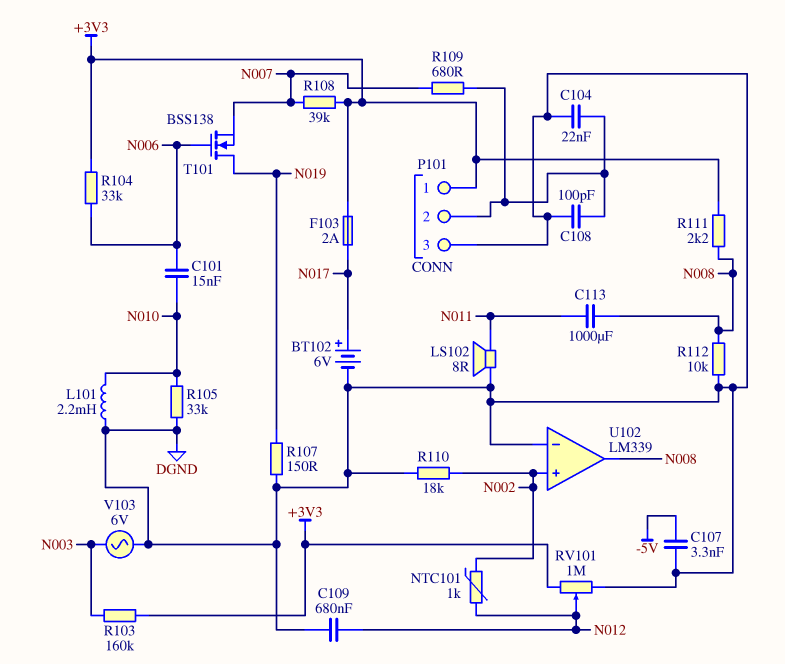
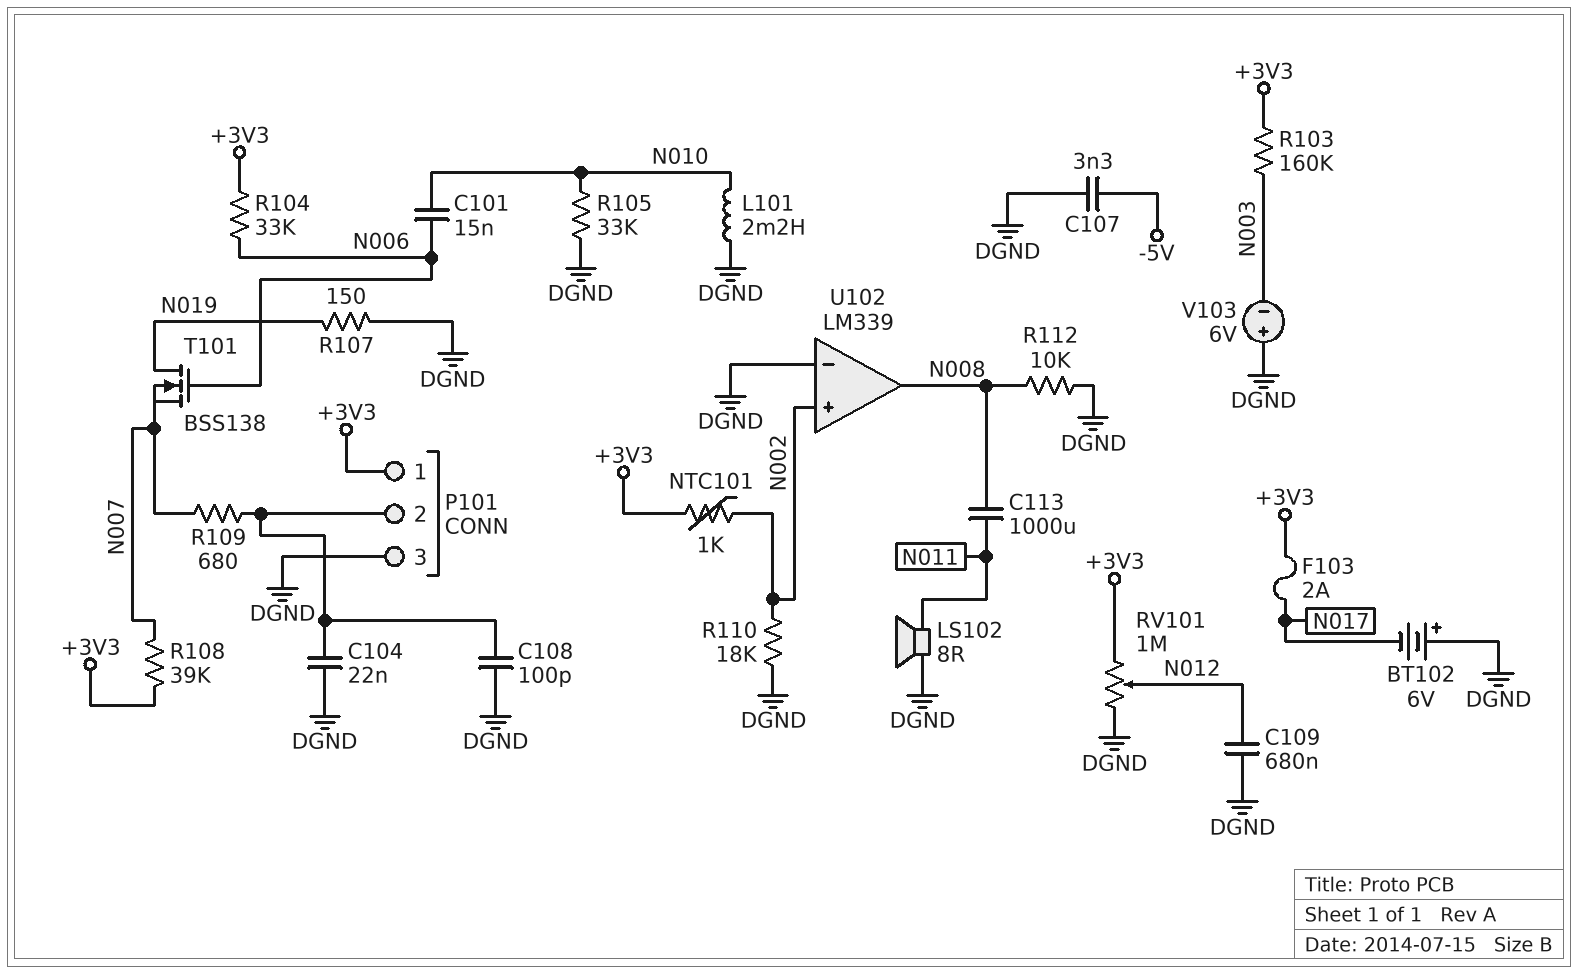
BT102: 6V (plus N017, minus DGND) -> 6V (plus DGND, minus N017)
NTC101: 1k (N002, N012) -> 1k (+3V3, N002)
R111: 2.2k (+3V3, N008) -> none
V103: AC 6V (DGND, N003) -> 6V (plus DGND, minus N003)

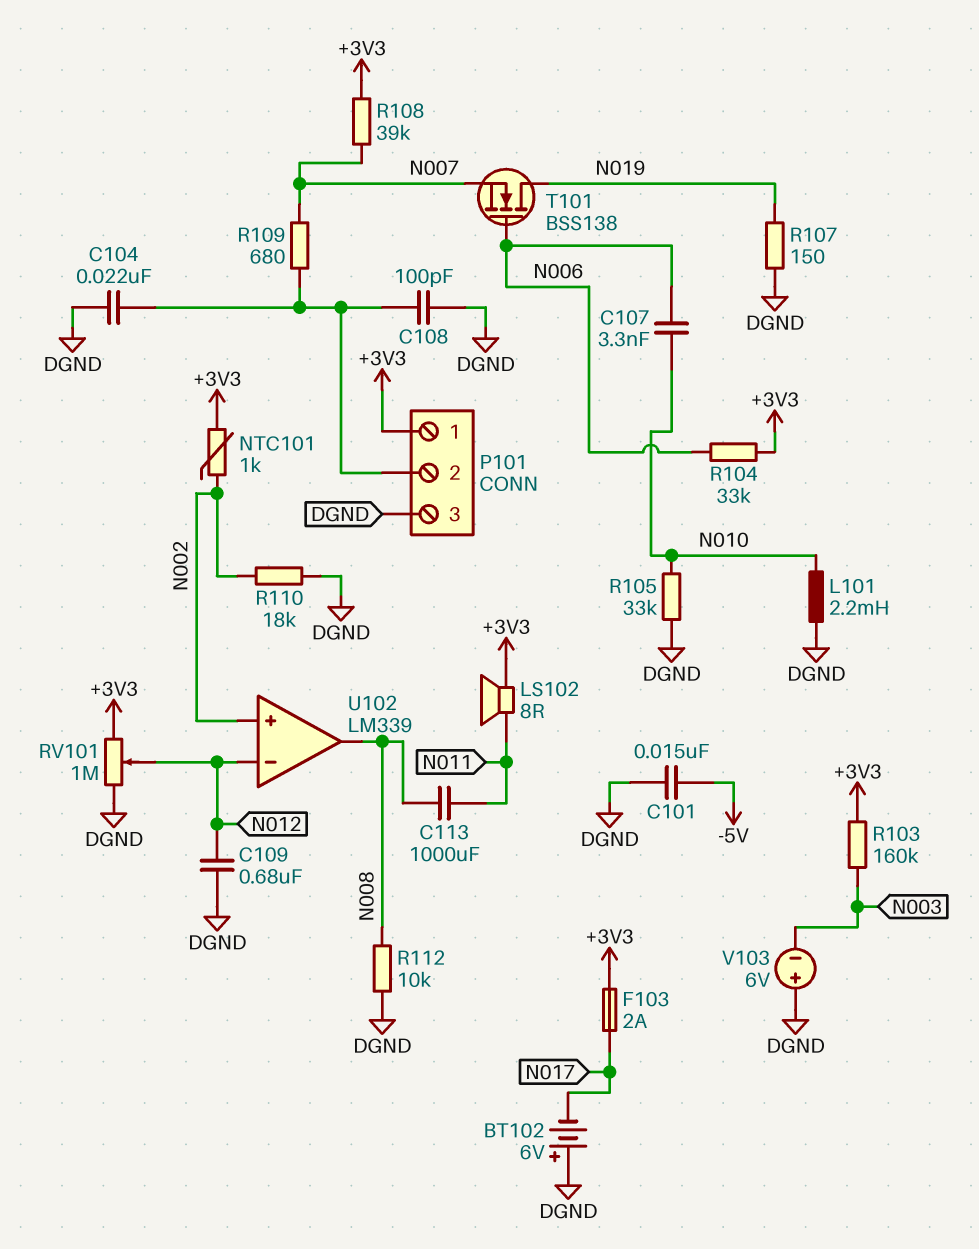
C101: 15nF (N006, N010) -> 15nF (-5V, DGND)
C107: 3.3nF (-5V, DGND) -> 3.3nF (N006, N010)
LS102: speaker 8R (DGND, N011) -> speaker 8R (+3V3, N011)
U102 pin in-: DGND -> N012

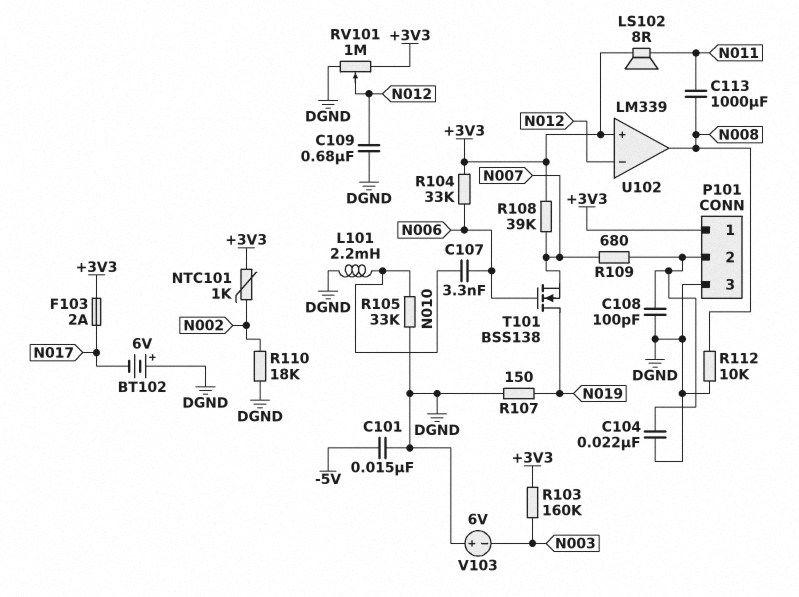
U102 pin in+: N002 -> +3V3

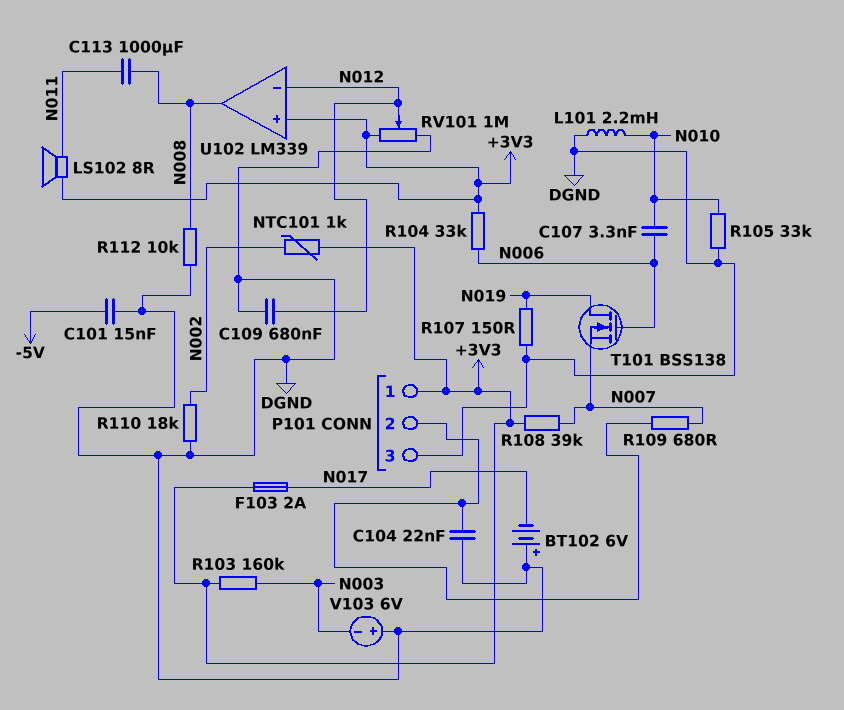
C108: 100pF (DGND, P101/2) -> none

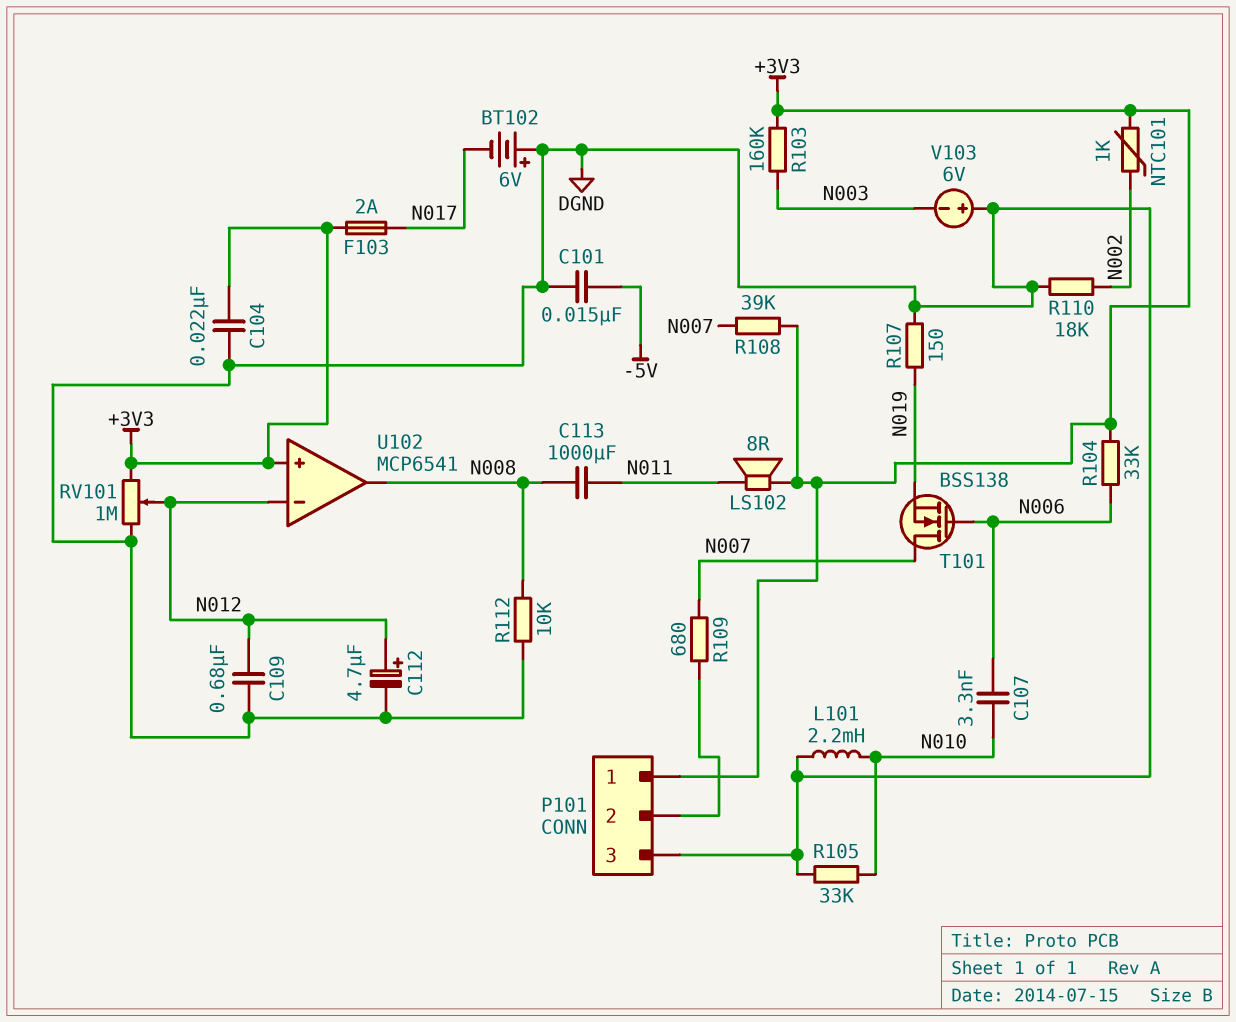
C104: 22nF (DGND, P101/2) -> 22nF (+3V3, DGND)
C112: none -> 4.7uF (plus N012, minus DGND)
T101: NMOS BSS138 (G N006, D N019, S N007) -> NMOS BSS138 (G N006, D N007, S N019)
U102: LM339 -> MCP6541

